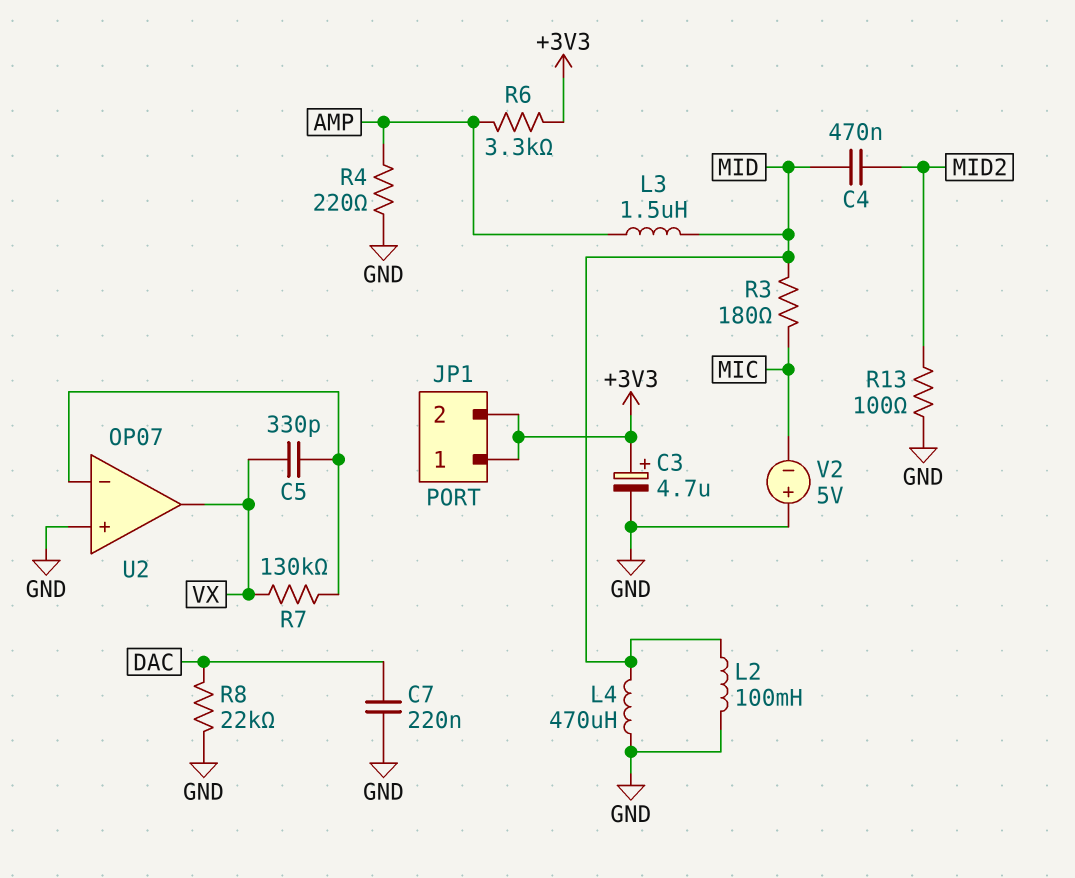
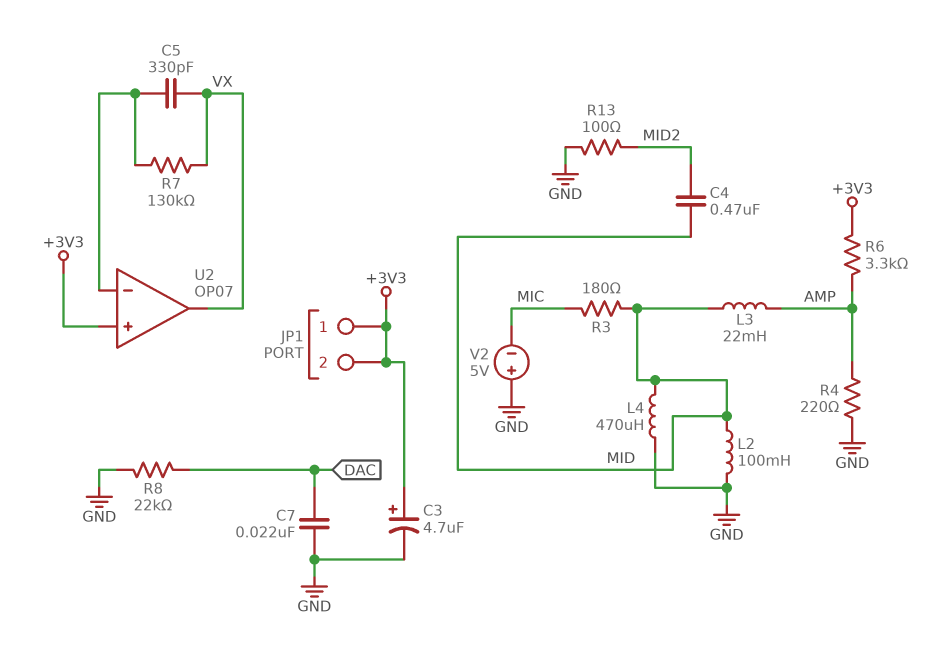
C7: 220nF (DAC, GND) -> 22nF (DAC, GND)
L3: 1.5uH (AMP, MID) -> 22mH (AMP, MID)
U2 pin in+: GND -> +3V3

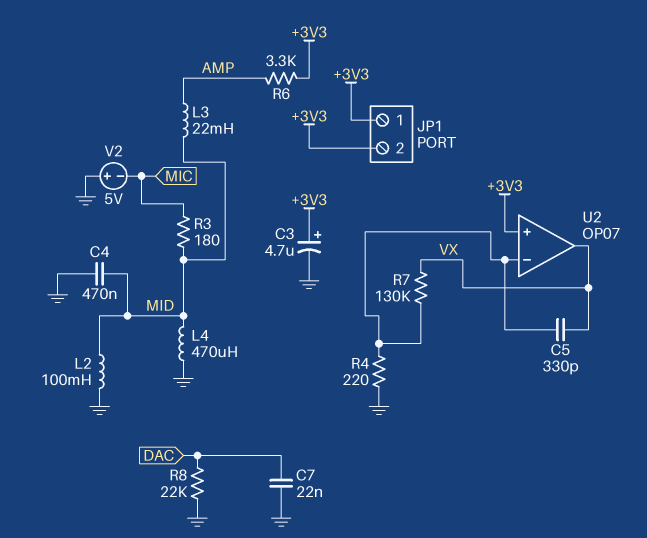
C4: 470nF (MID, MID2) -> 470nF (GND, MID)
R4: 220 (AMP, GND) -> 220 (GND, U2/in-)
R13: 100 (GND, MID2) -> none

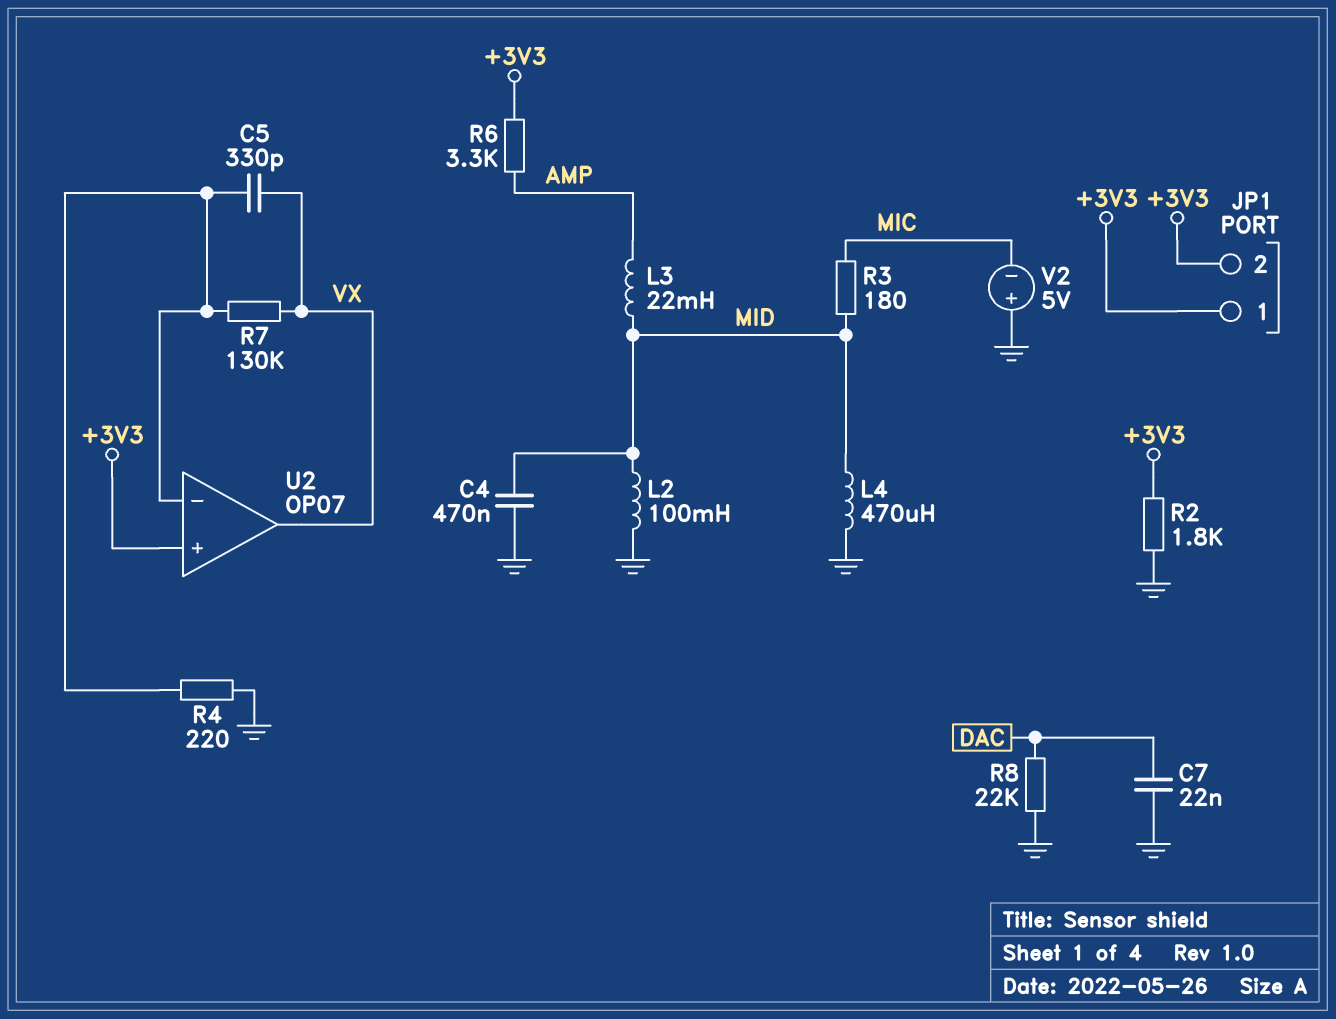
C3: 4.7uF (plus +3V3, minus GND) -> none
R2: none -> 1.8k (+3V3, GND)

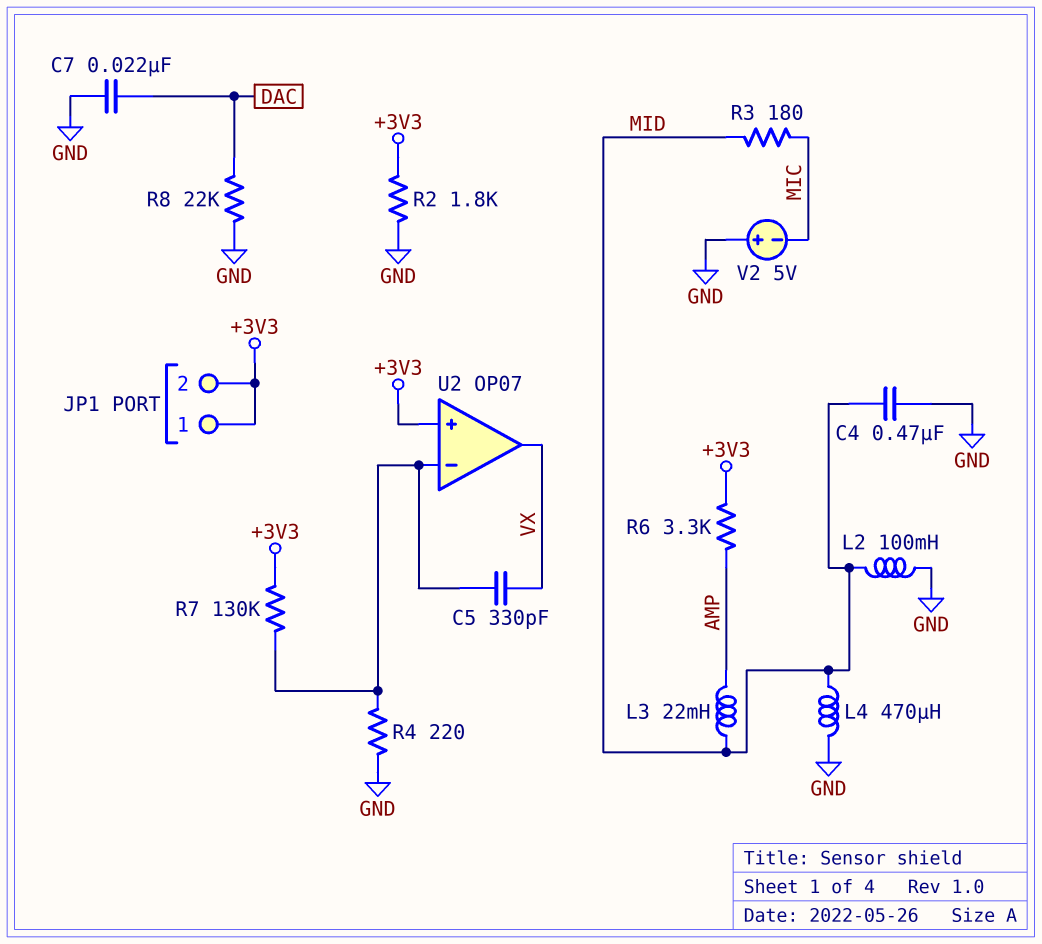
R7: 130k (U2/in-, VX) -> 130k (+3V3, U2/in-)

